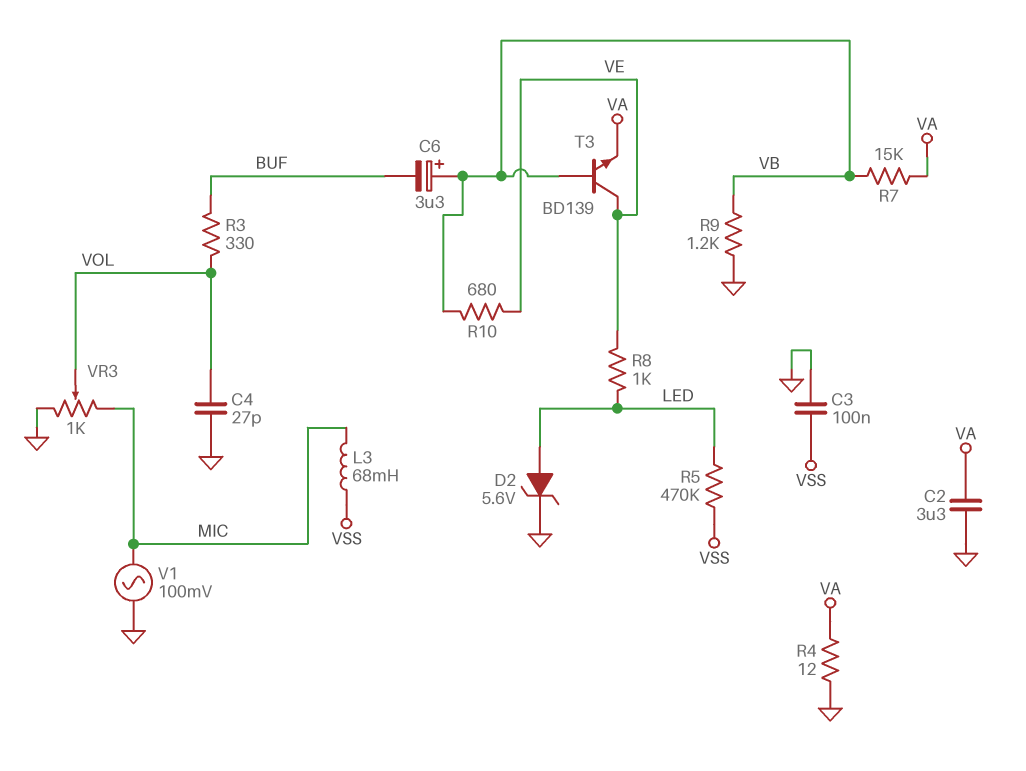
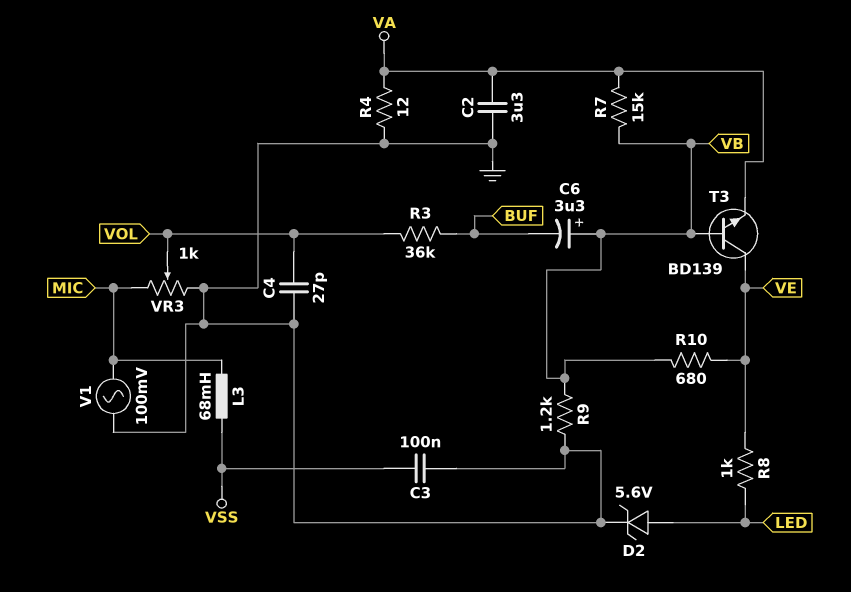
R3: 330 (BUF, VOL) -> 36k (BUF, VOL)
R5: 470k (LED, VSS) -> none

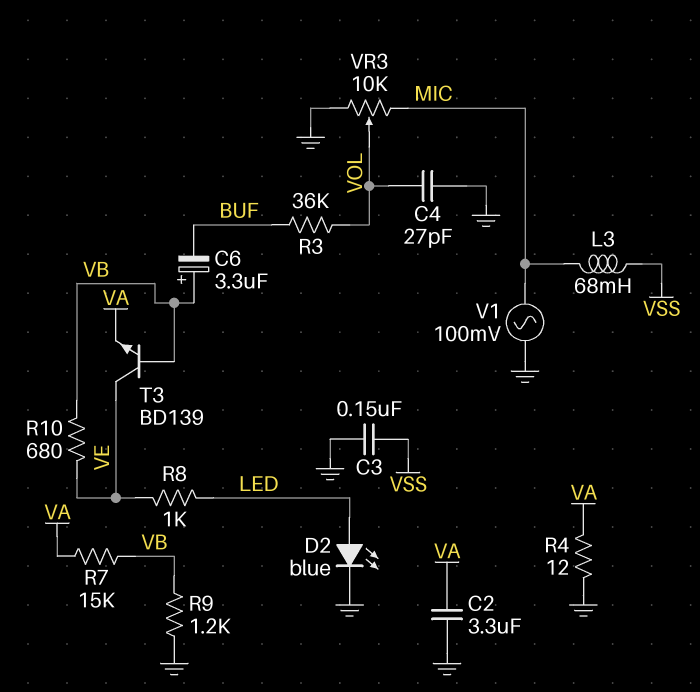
C3: 100nF (GND, VSS) -> 150nF (GND, VSS)
D2: zener 5.6V (A LED, K GND) -> LED blue (A LED, K GND)
VR3: 1k (GND, MIC, wiper VOL) -> 10k (GND, MIC, wiper VOL)

